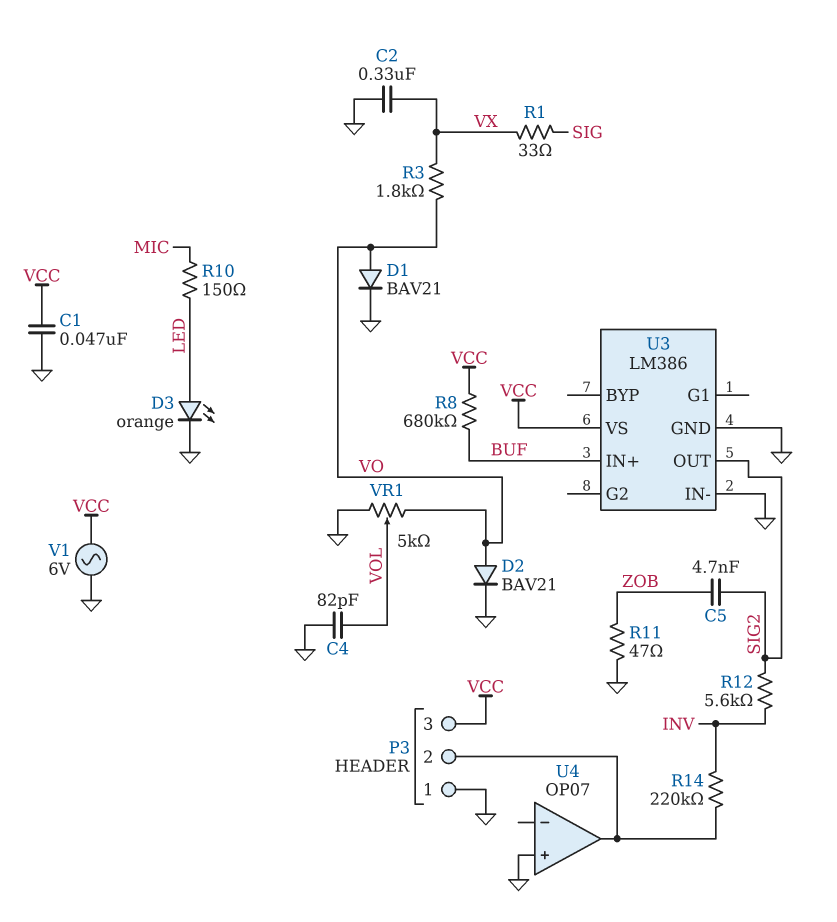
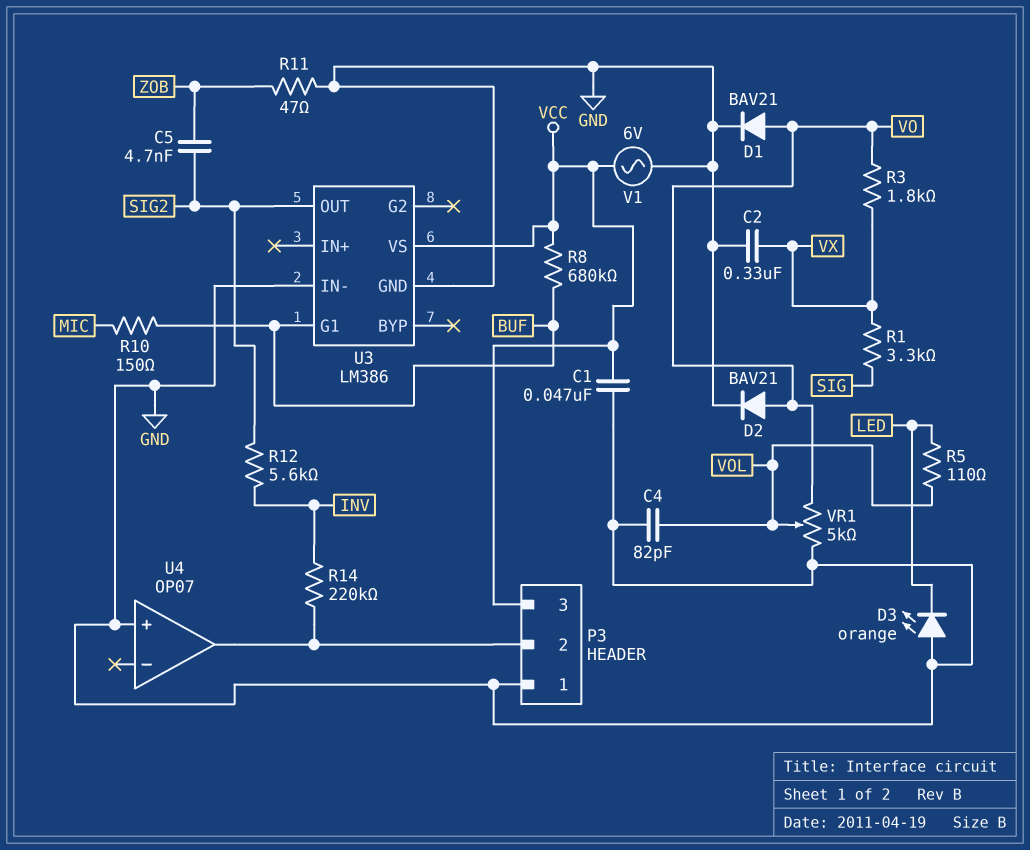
D3: LED orange (A LED, K GND) -> LED orange (A GND, K LED)
R1: 33 (SIG, VX) -> 3.3k (SIG, VX)
R5: none -> 110 (LED, VOL)
R10: 150 (LED, MIC) -> 150 (BUF, MIC)
U3 pin G1: none -> BUF
U3 pin IN+: BUF -> none

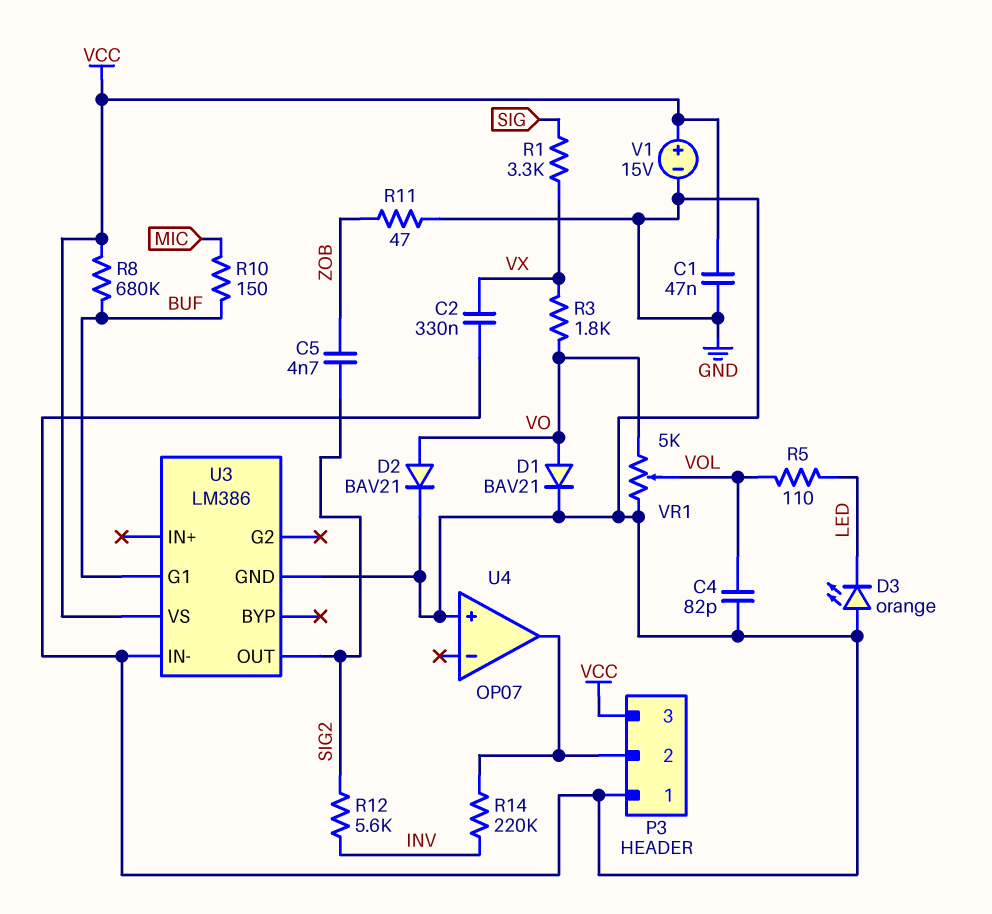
V1: AC 6V (GND, VCC) -> 15V (plus VCC, minus GND)

